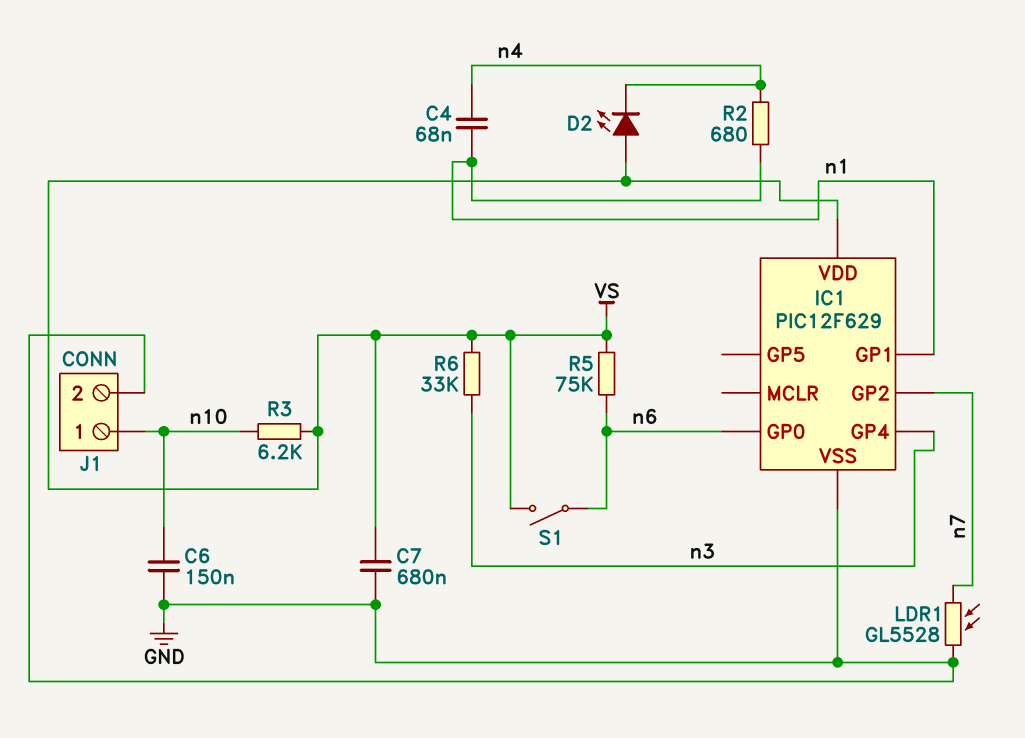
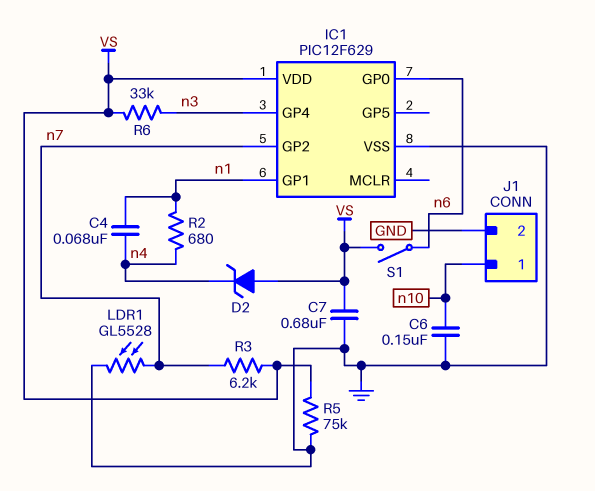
D2: LED (A VS, K n4) -> zener (A VS, K n4)
R3: 6.2k (VS, n10) -> 6.2k (VS, n7)
R5: 75k (VS, n6) -> 75k (GND, VS)

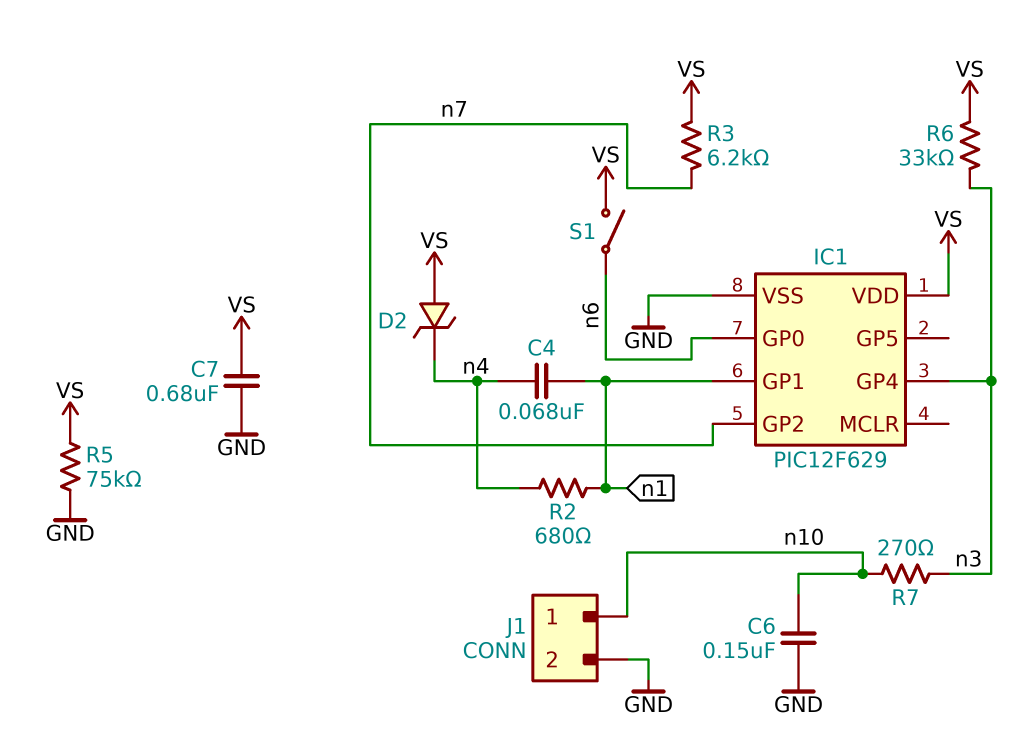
LDR1: GL5528 (GND, n7) -> none
R7: none -> 270 (n3, n10)

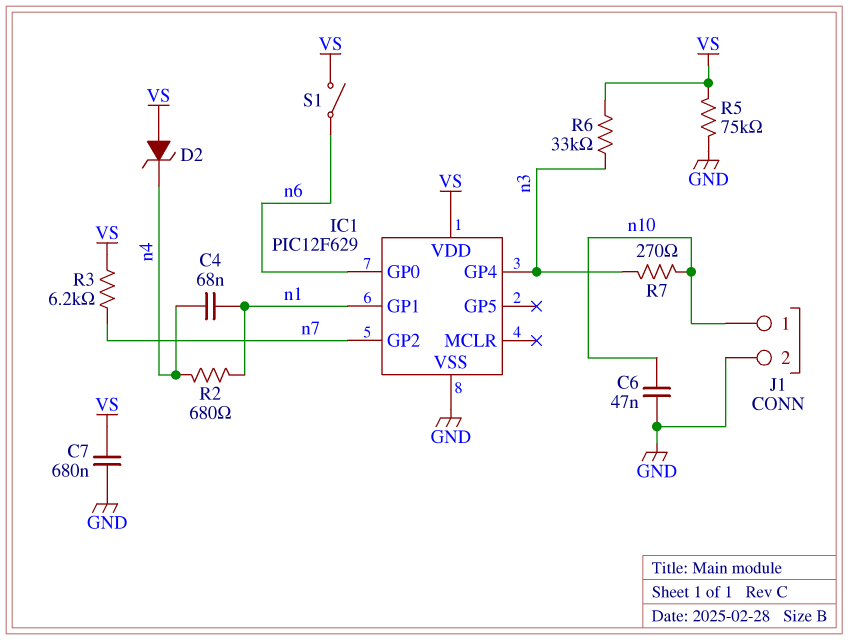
C6: 150nF (GND, n10) -> 47nF (GND, n10)

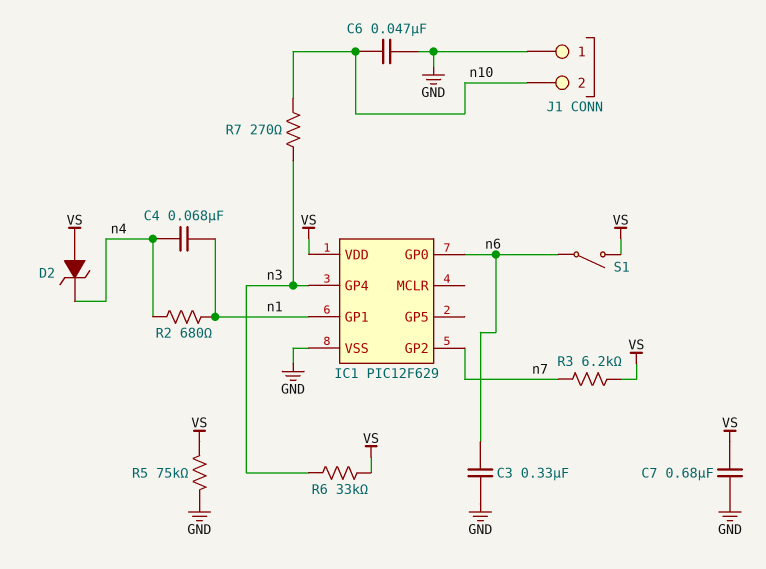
C3: none -> 330nF (GND, n6)
J1 pin 1: n10 -> GND
J1 pin 2: GND -> n10

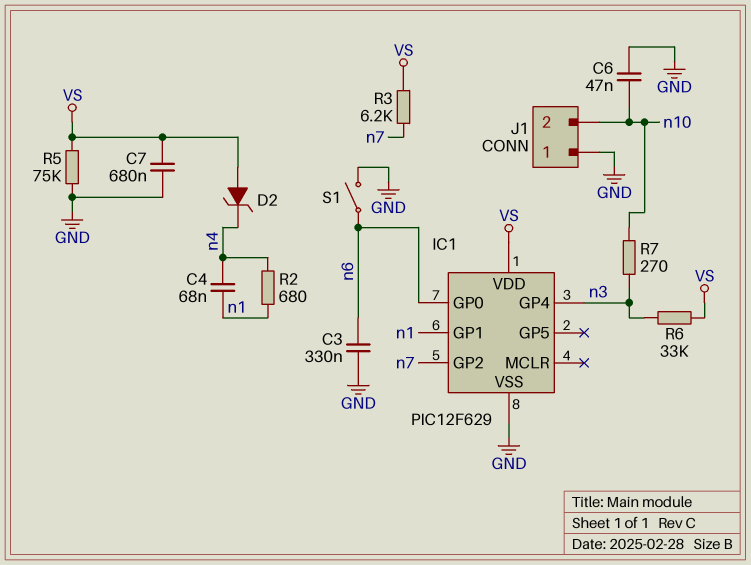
S1: switch (VS, n6) -> switch (GND, n6)

